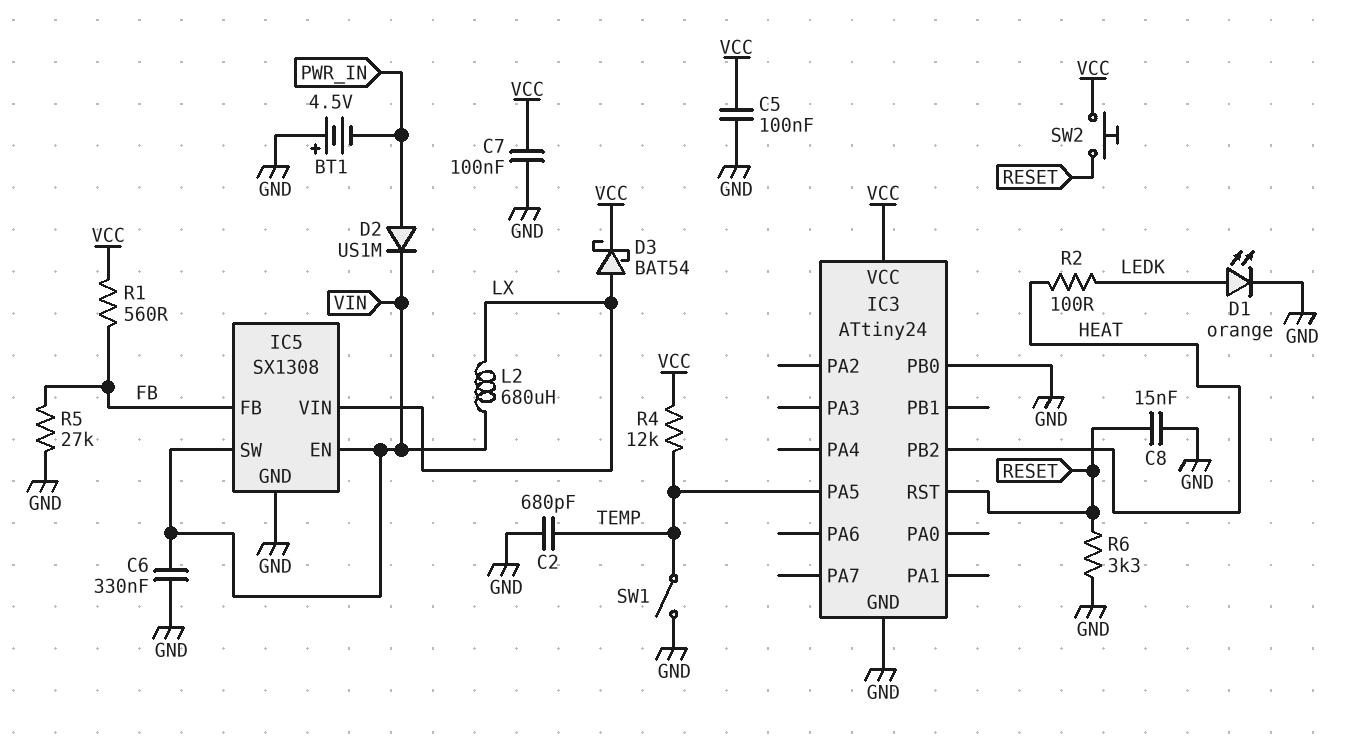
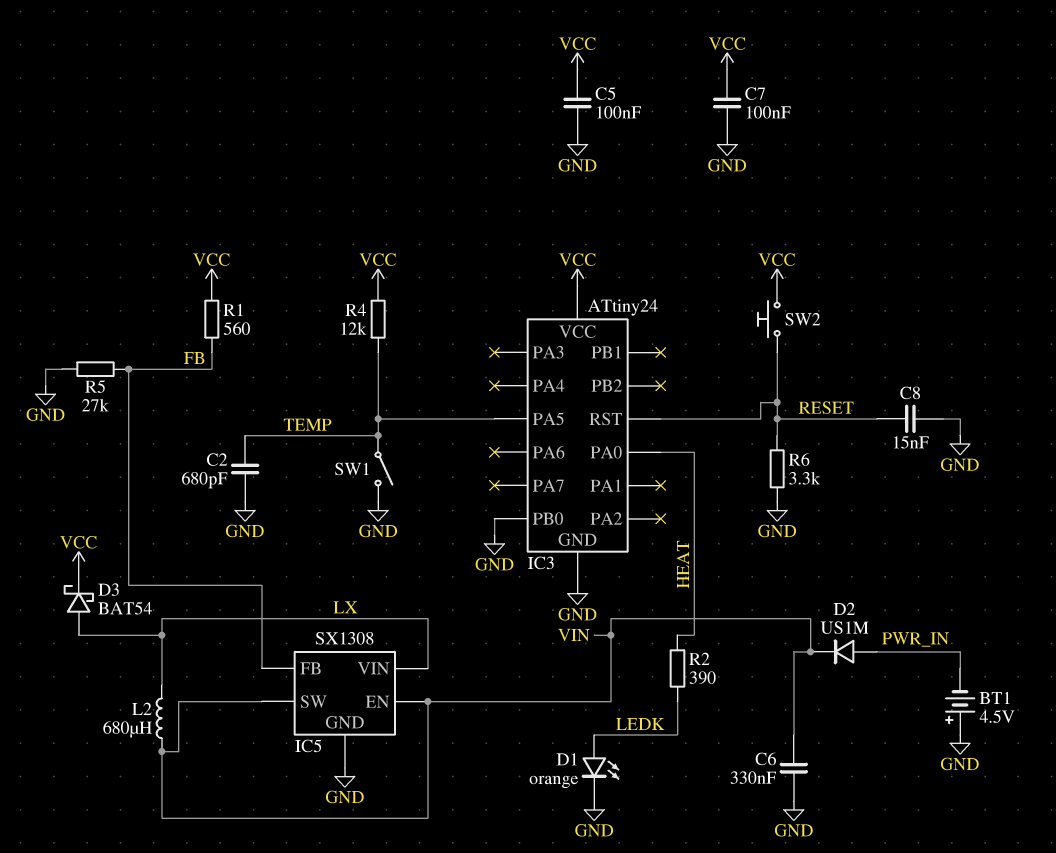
IC3 pin PA0: none -> HEAT
IC3 pin PB2: HEAT -> none
R2: 100 (HEAT, LEDK) -> 390 (HEAT, LEDK)

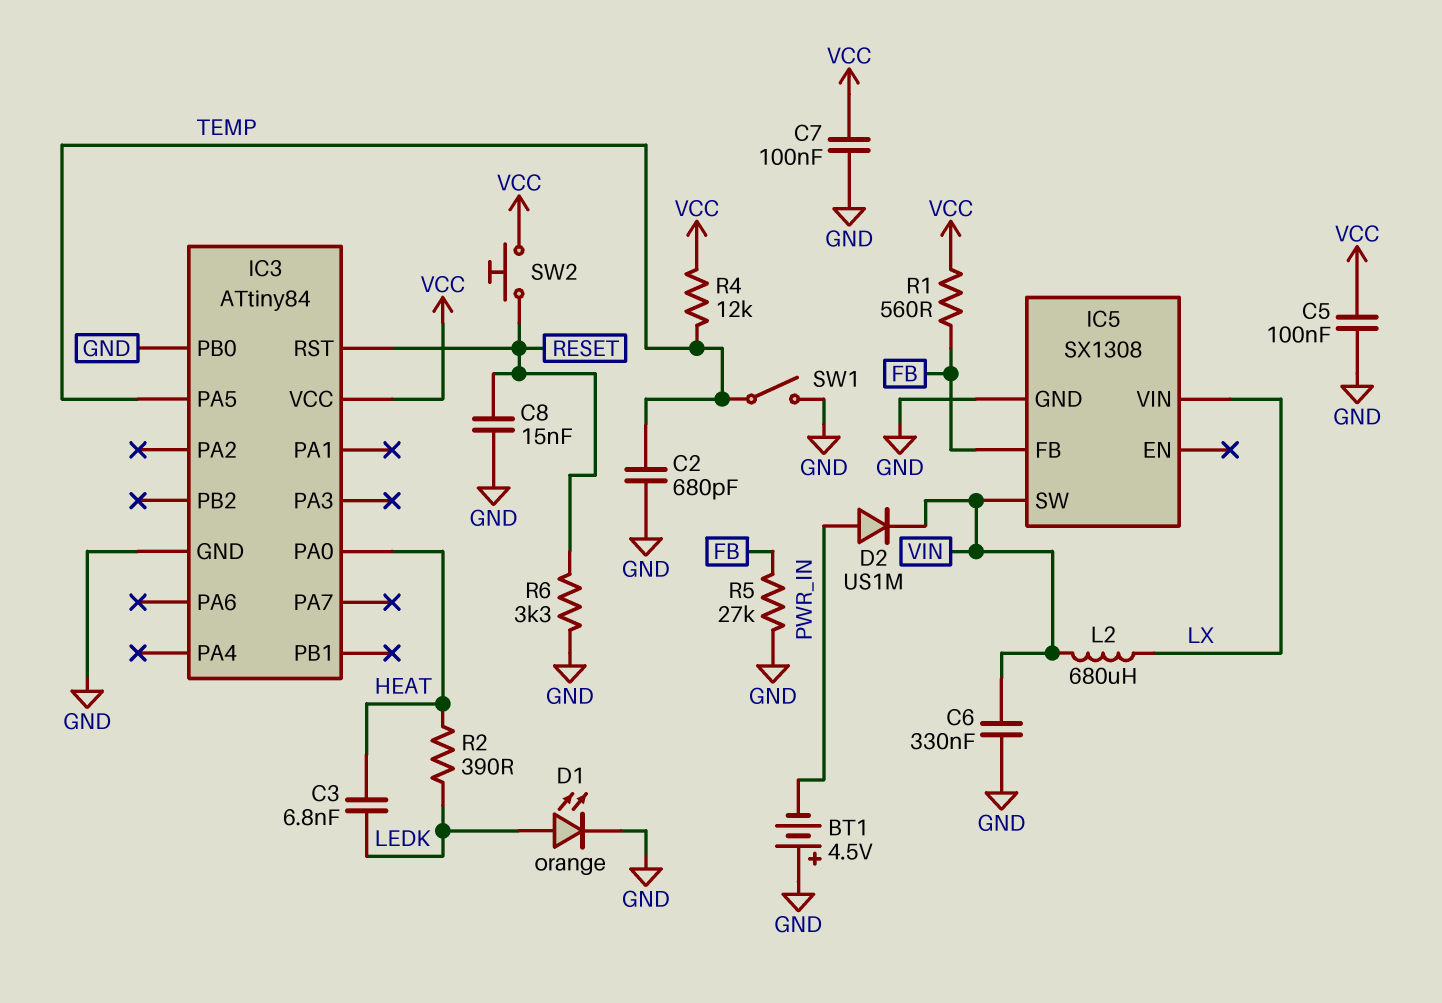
C3: none -> 6.8nF (HEAT, LEDK)
D3: schottky BAT54 (A LX, K VCC) -> none
IC3: ATtiny24 -> ATtiny84
IC5 pin EN: VIN -> none

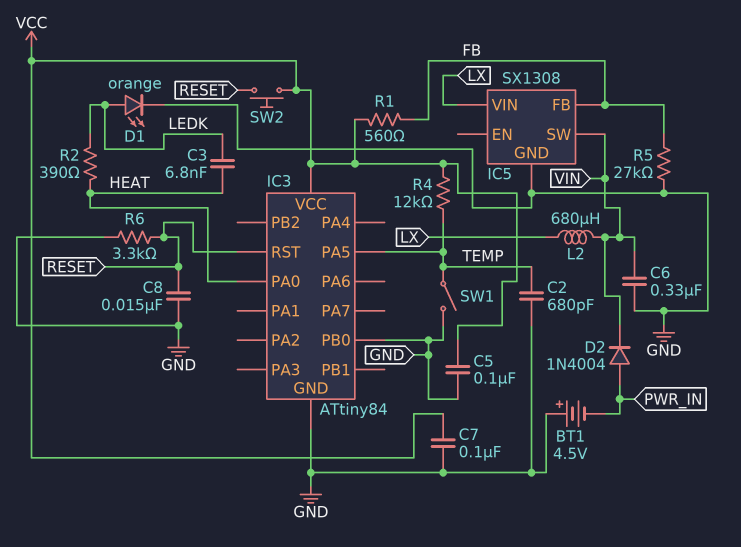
D2: diode US1M (A PWR_IN, K VIN) -> diode 1N4004 (A PWR_IN, K VIN)

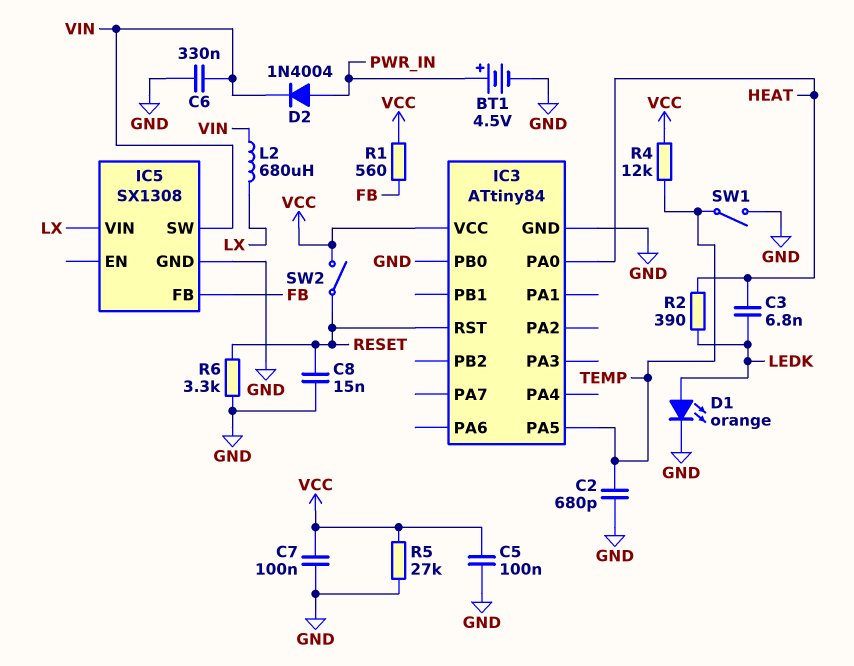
BT1: 4.5V (plus GND, minus PWR_IN) -> 4.5V (plus PWR_IN, minus GND)
R5: 27k (FB, GND) -> 27k (GND, VCC)
SW2: button (RESET, VCC) -> switch (RESET, VCC)

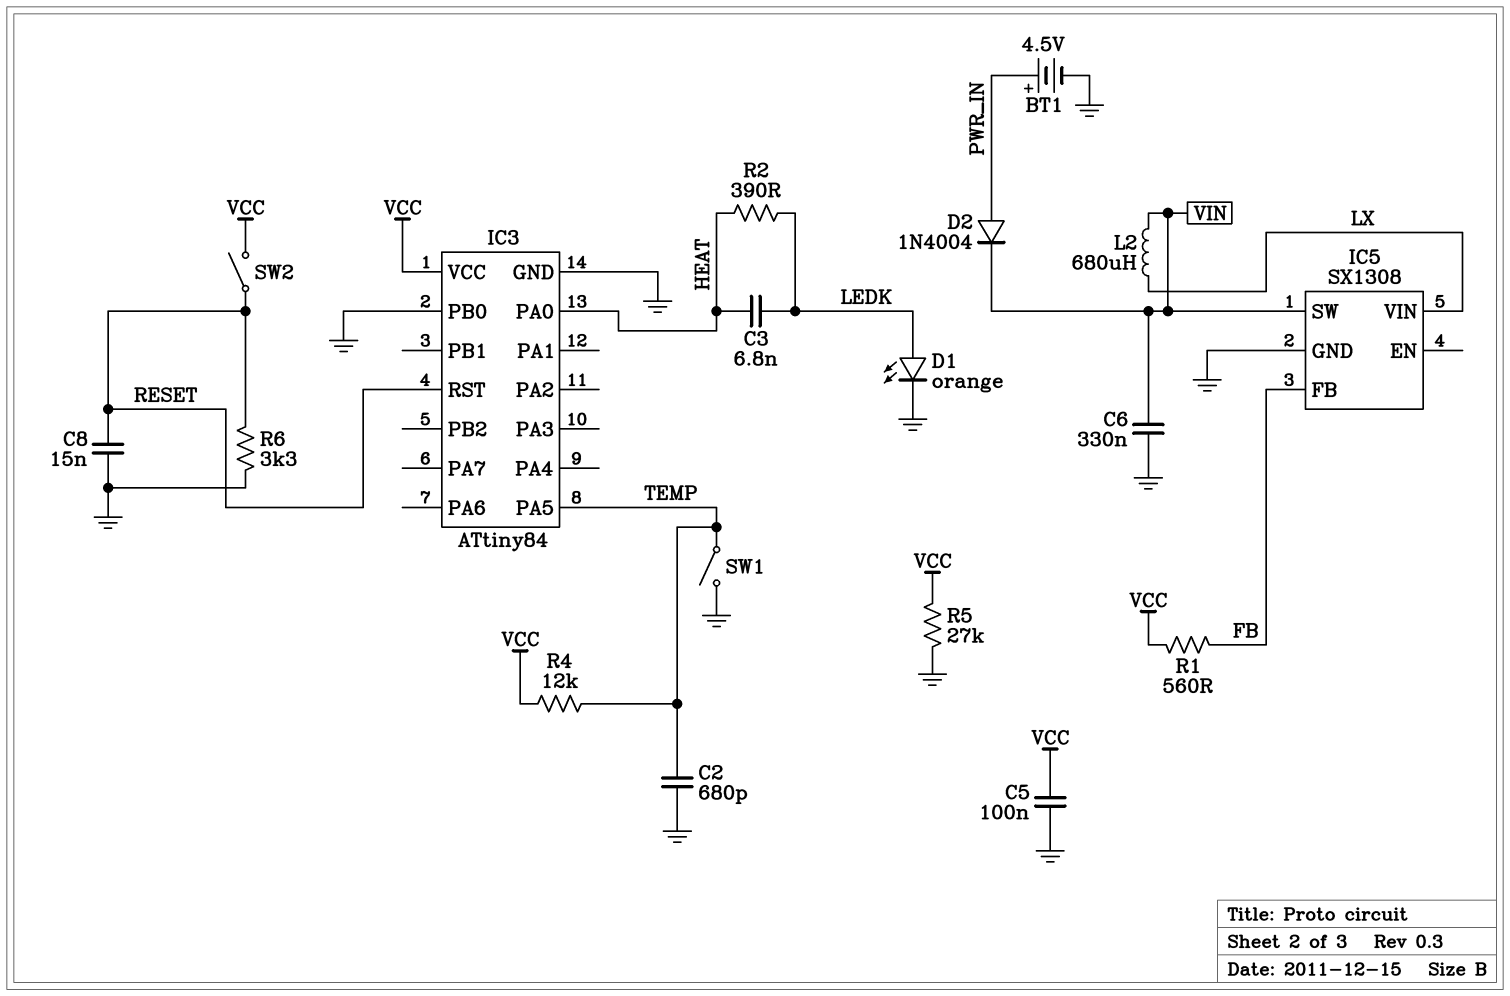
C7: 100nF (GND, VCC) -> none

